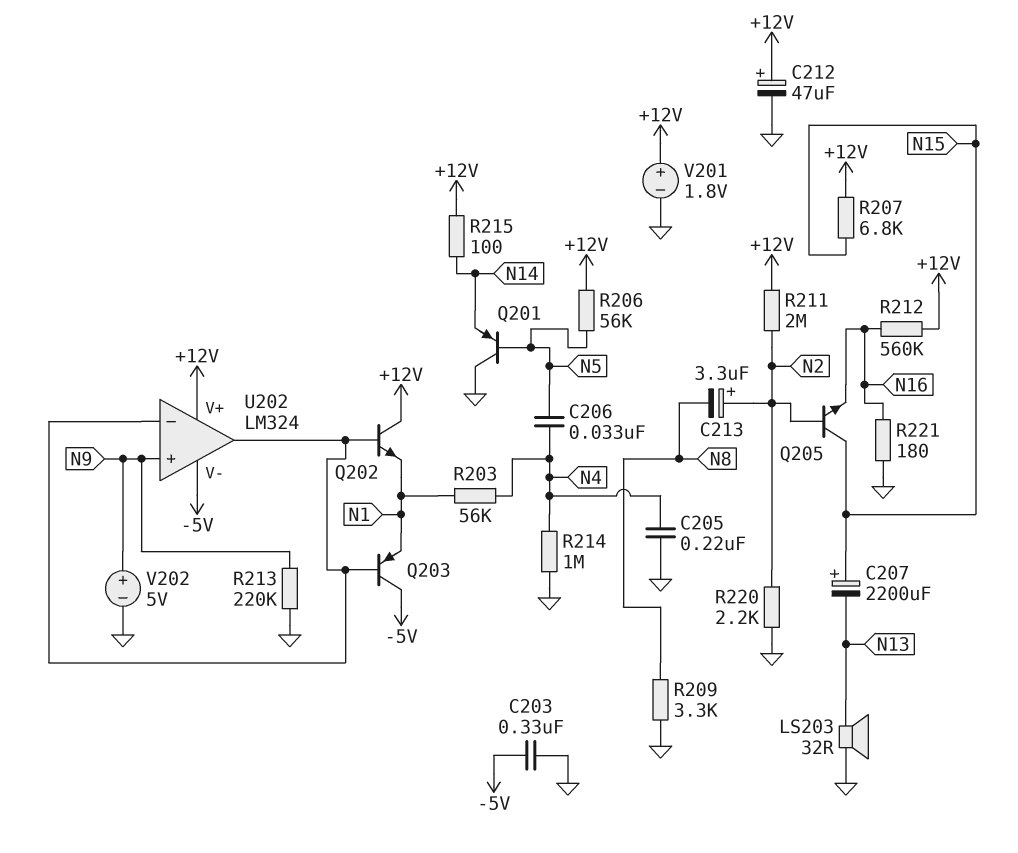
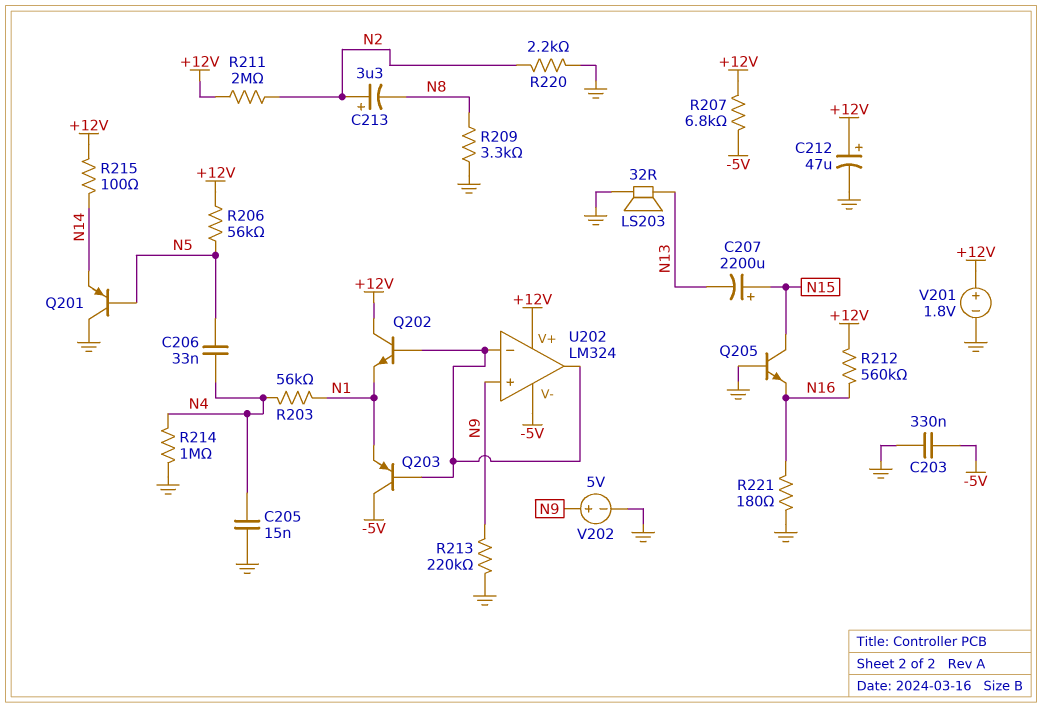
C205: 220nF (GND, N4) -> 15nF (GND, N4)
Q205: NPN (B N2, C N15, E N16) -> NPN (B GND, C N15, E N16)
R207: 6.8k (+12V, N15) -> 6.8k (+12V, -5V)

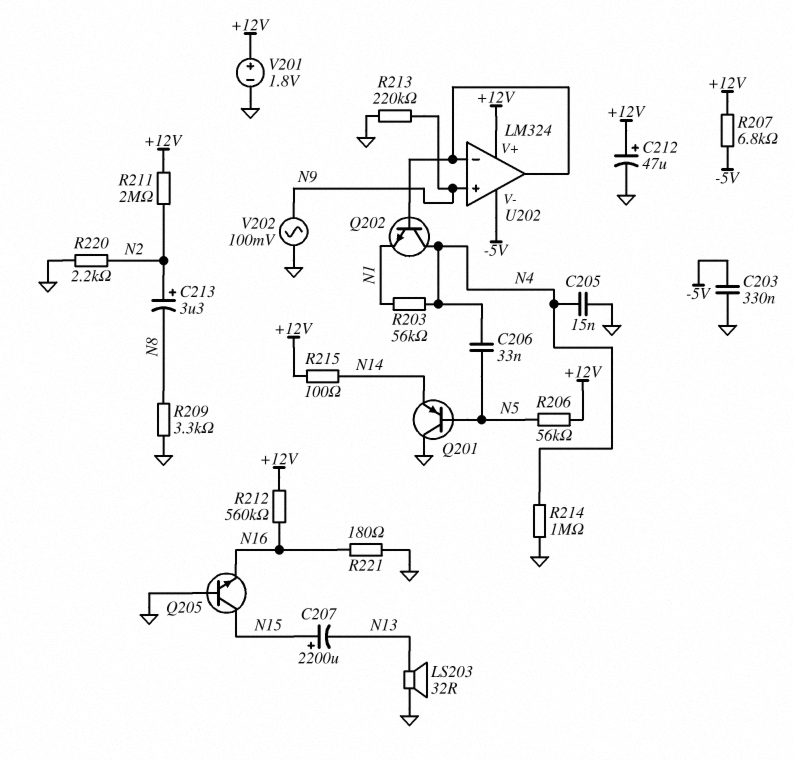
Q202: NPN (B U202/in-, C +12V, E N1) -> NPN (B U202/in-, C N4, E N1)
Q203: PNP (B U202/in-, C -5V, E N1) -> none
V202: 5V (plus N9, minus GND) -> AC 100mV (GND, N9)

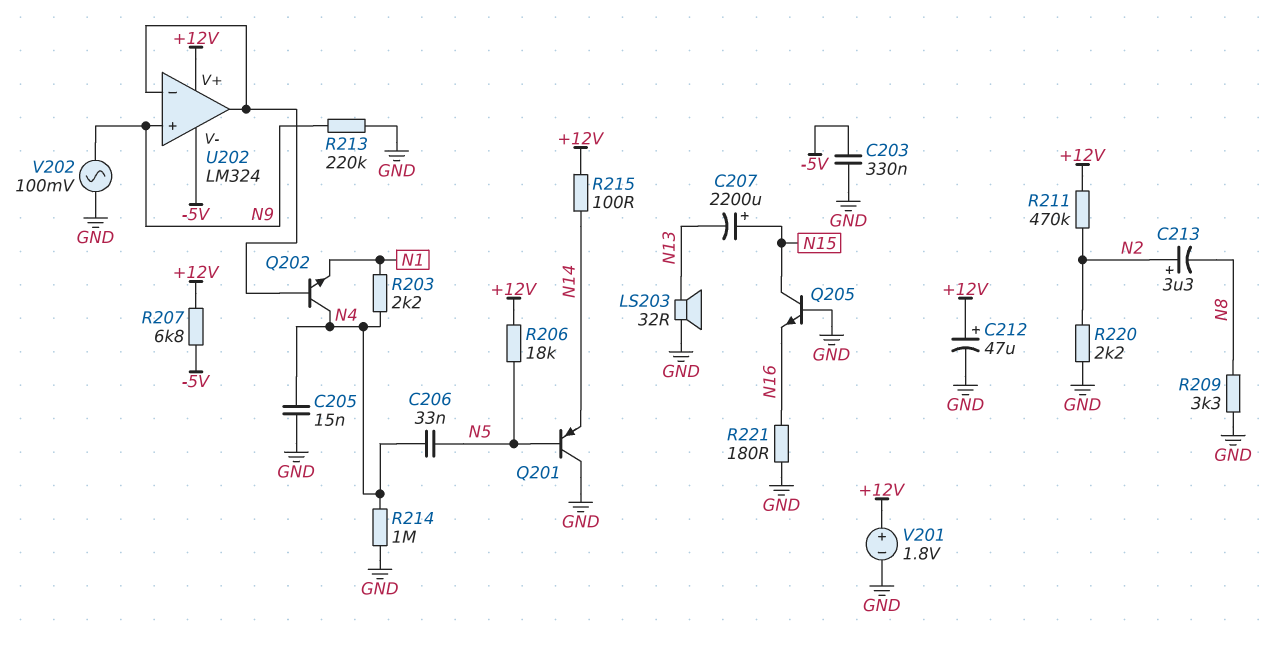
R203: 56k (N1, N4) -> 2.2k (N1, N4)
R206: 56k (+12V, N5) -> 18k (+12V, N5)
R211: 2M (+12V, N2) -> 470k (+12V, N2)
R212: 560k (+12V, N16) -> none

